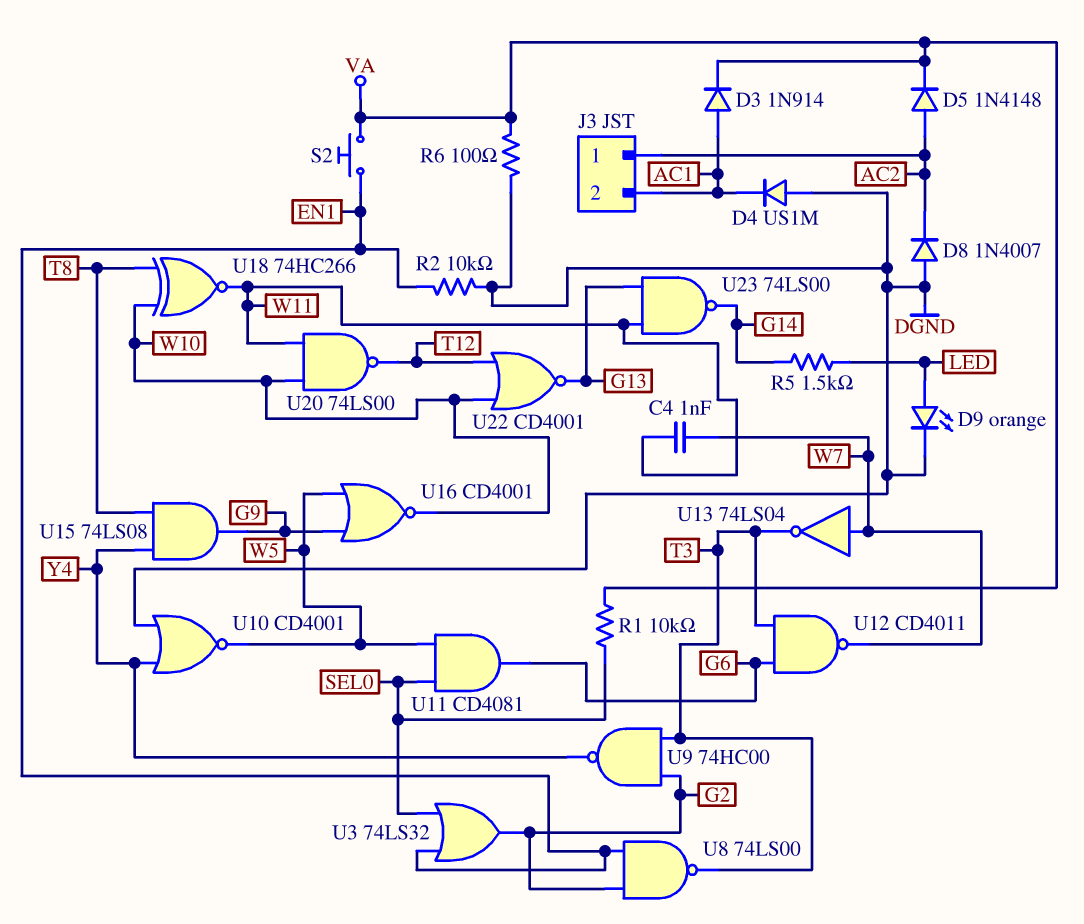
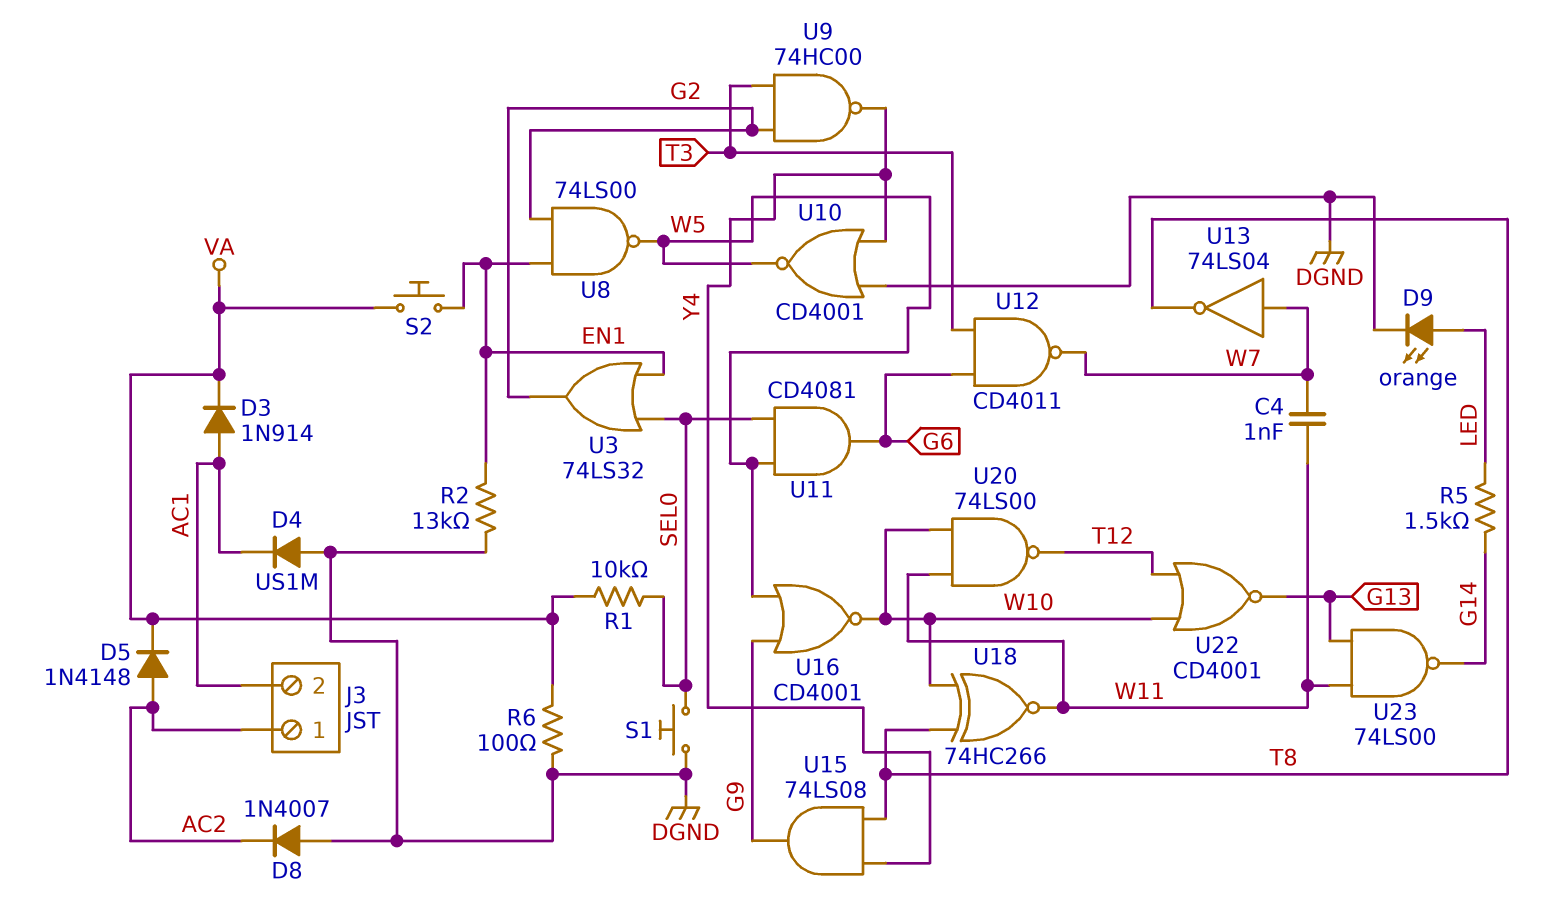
R2: 10k (DGND, EN1) -> 13k (DGND, EN1)
S1: none -> button (DGND, SEL0)
U8: NAND 74LS00 (in EN1, in G2, out T3) -> NAND 74LS00 (in EN1, in G2, out W5)
U13: NOT 74LS04 (in W7, out T3) -> NOT 74LS04 (in W7, out T8)

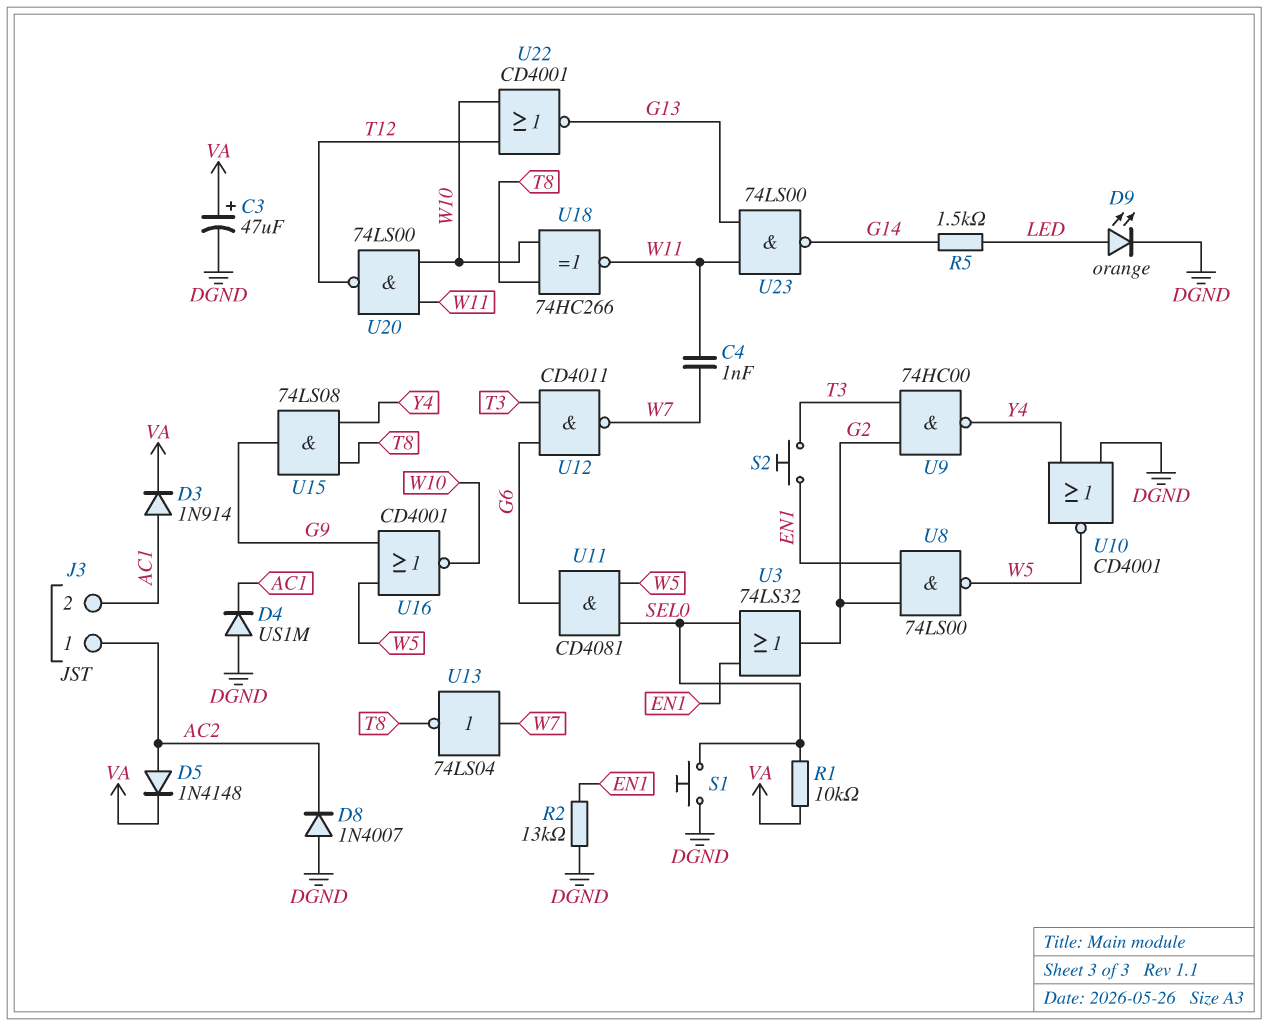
C3: none -> 47uF (plus VA, minus DGND)
R6: 100 (DGND, VA) -> none
S2: button (EN1, VA) -> button (EN1, T3)

